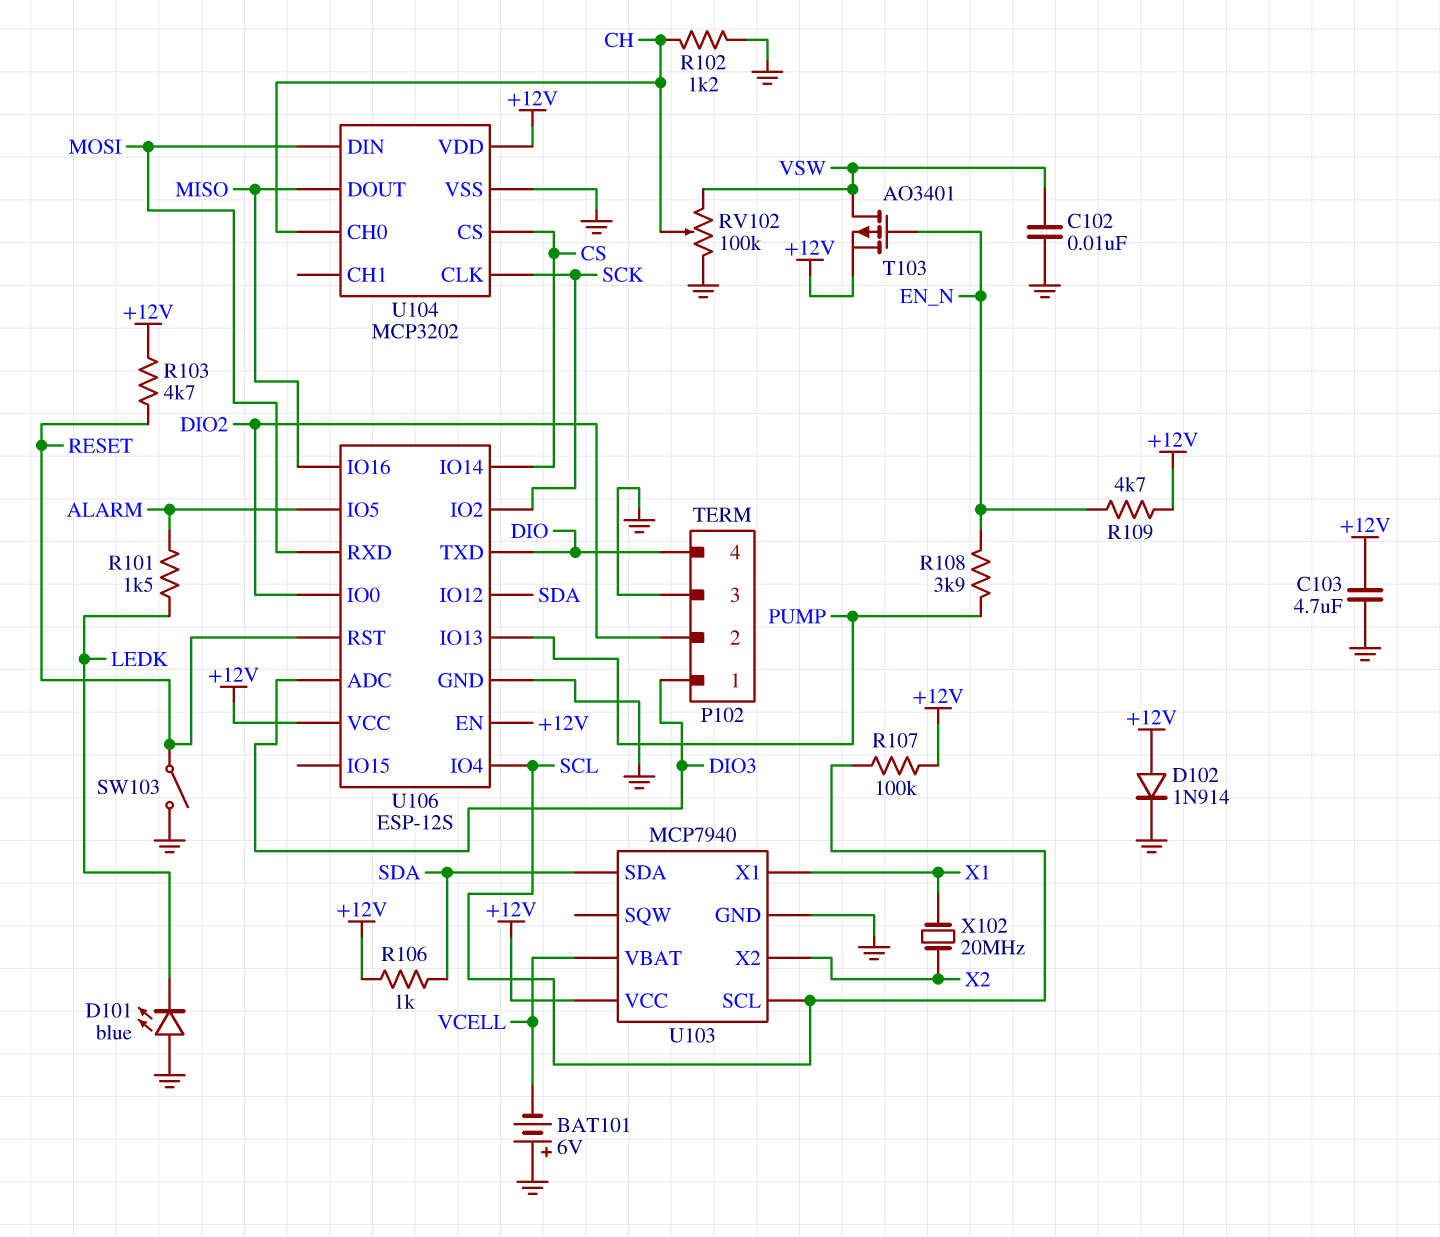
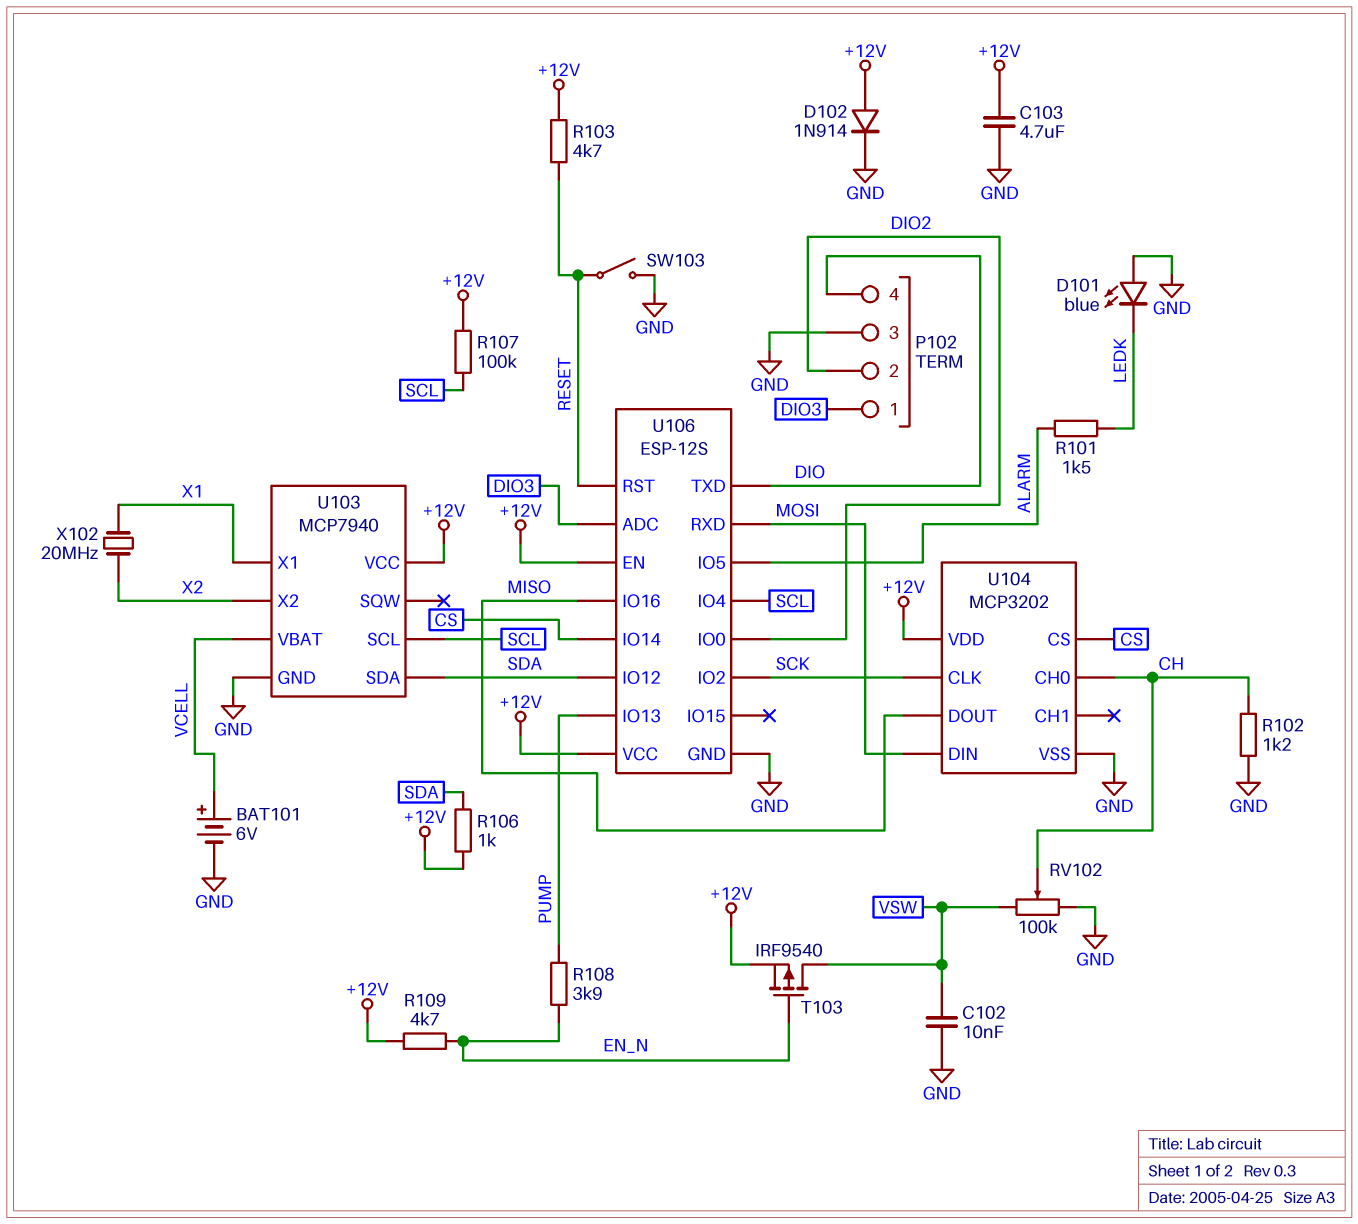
BAT101: 6V (plus GND, minus VCELL) -> 6V (plus VCELL, minus GND)
T103: PMOS AO3401 (G EN_N, D VSW, S +12V) -> PMOS IRF9540 (G EN_N, D VSW, S +12V)

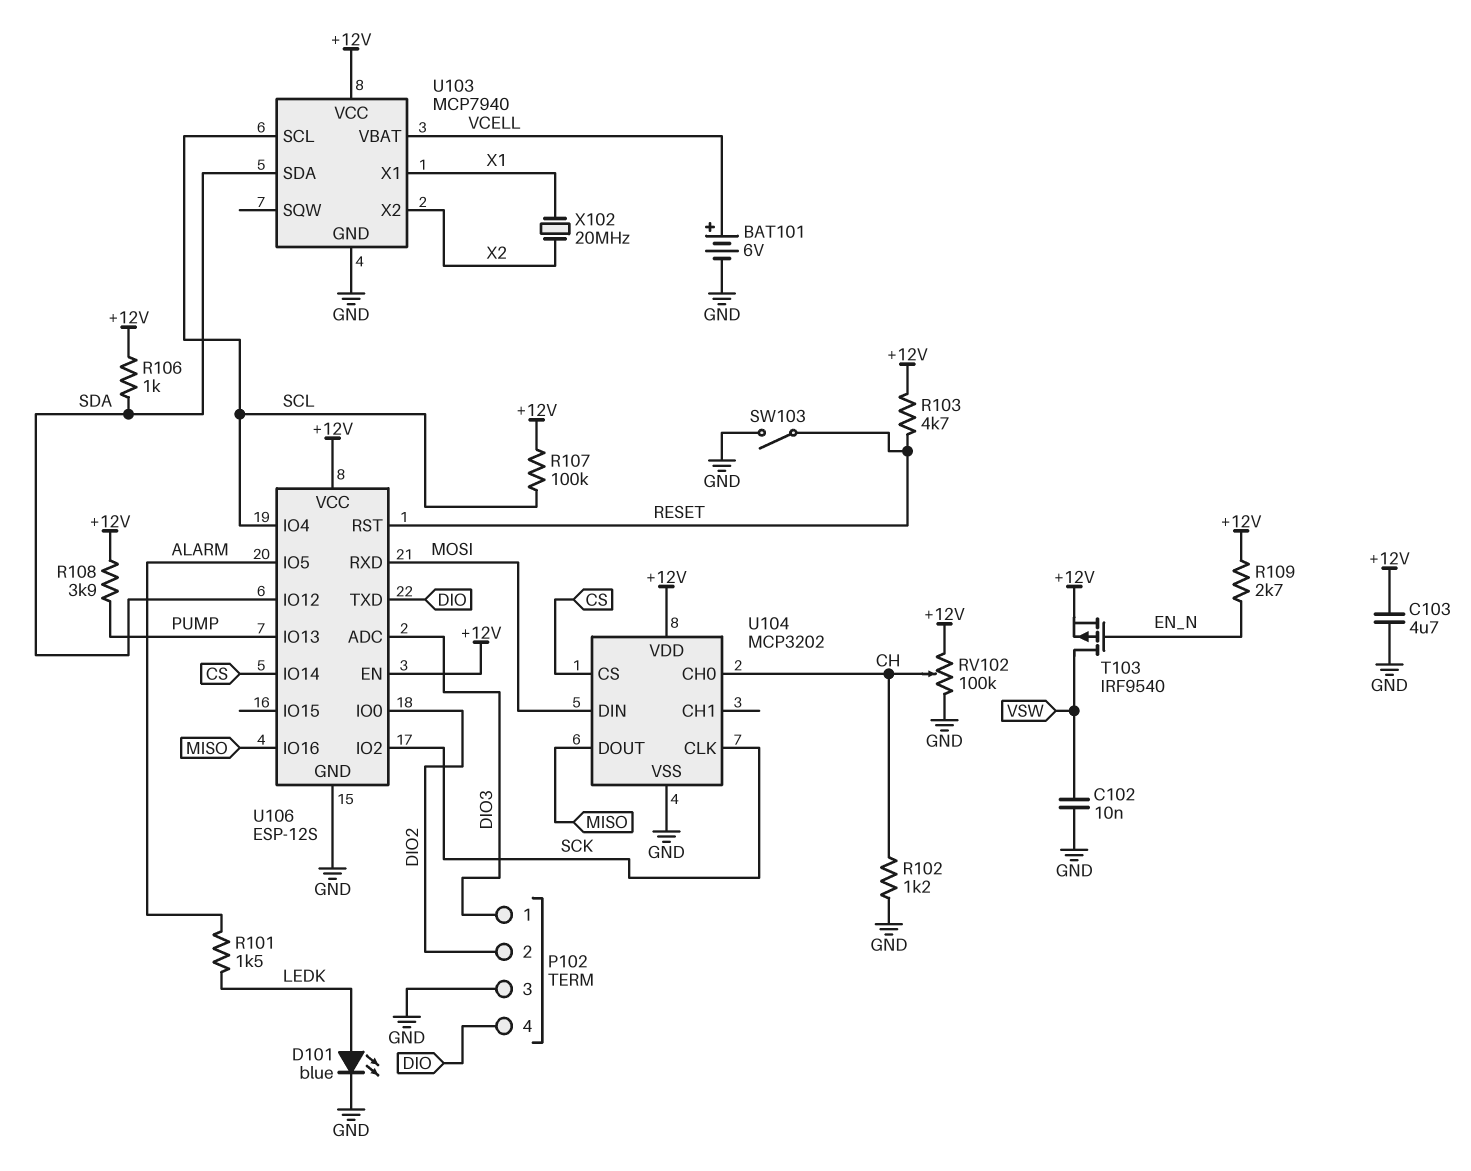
D101: LED blue (A GND, K LEDK) -> LED blue (A LEDK, K GND)
D102: diode 1N914 (A +12V, K GND) -> none
R108: 3.9k (EN_N, PUMP) -> 3.9k (+12V, PUMP)
R109: 4.7k (+12V, EN_N) -> 2.7k (+12V, EN_N)
RV102: 100k (GND, VSW, wiper CH) -> 100k (+12V, GND, wiper CH)

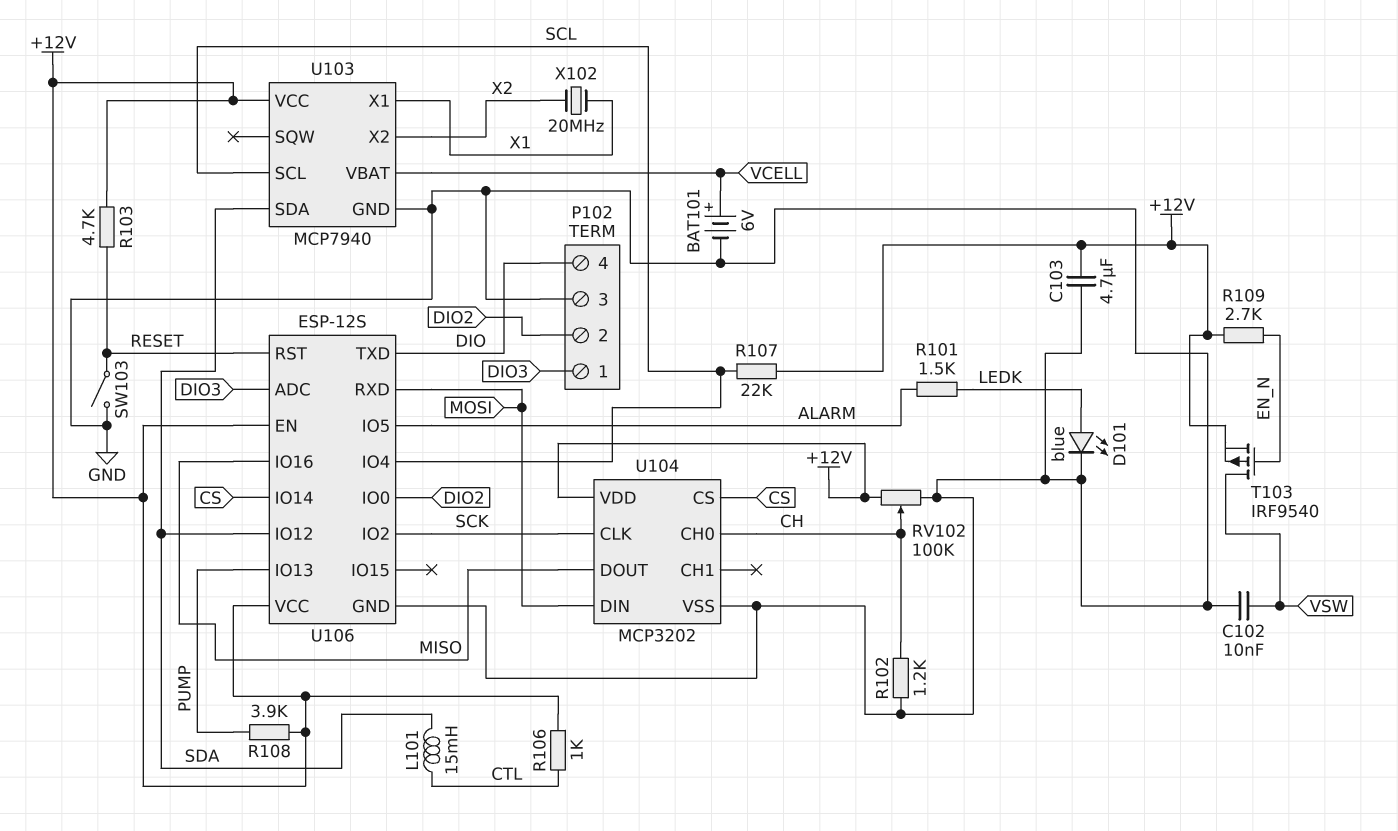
L101: none -> 15mH (CTL, SDA)
R106: 1k (+12V, SDA) -> 1k (+12V, CTL)
R107: 100k (+12V, SCL) -> 22k (+12V, SCL)

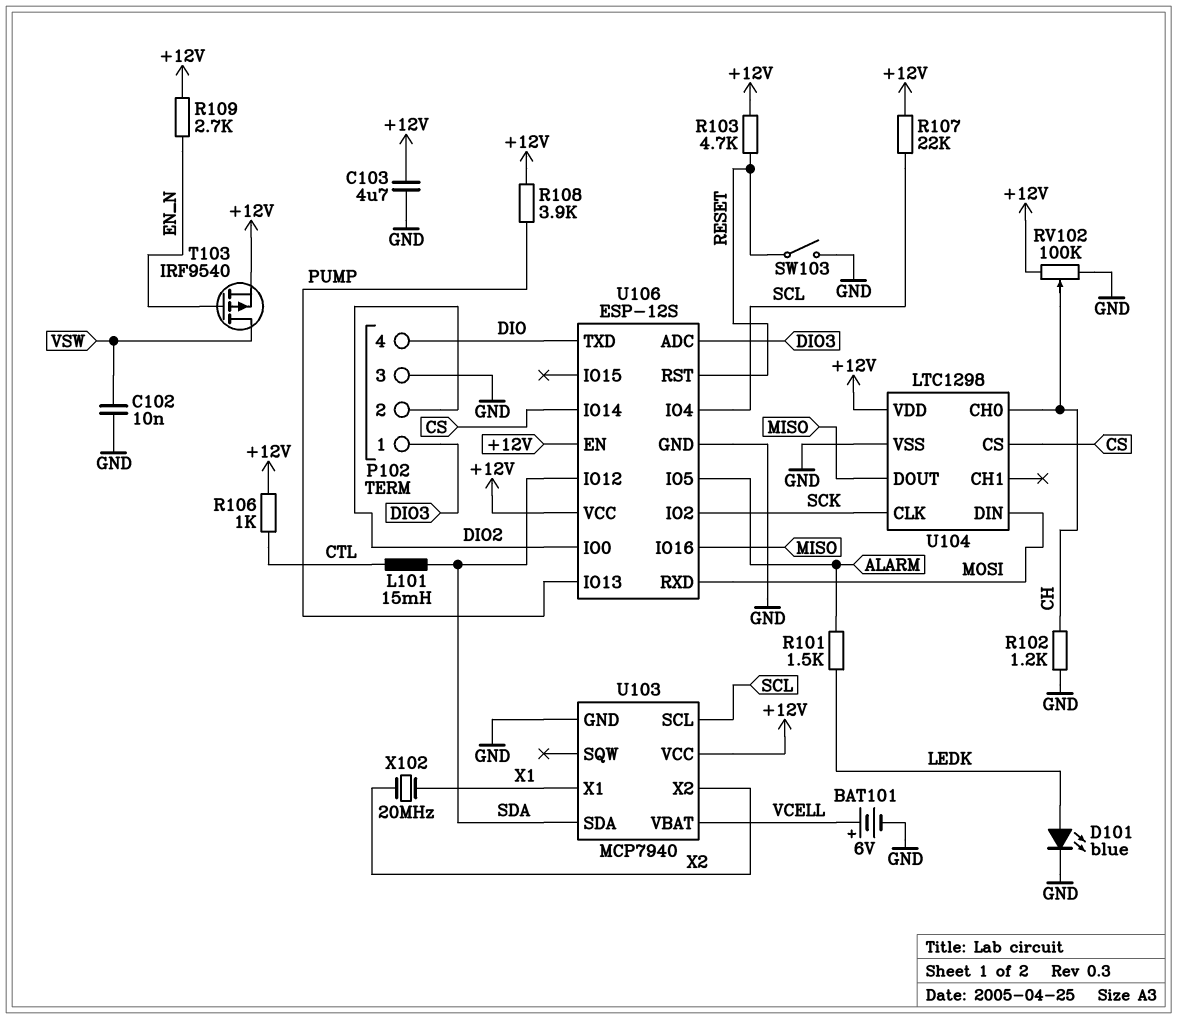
U104: MCP3202 -> LTC1298

